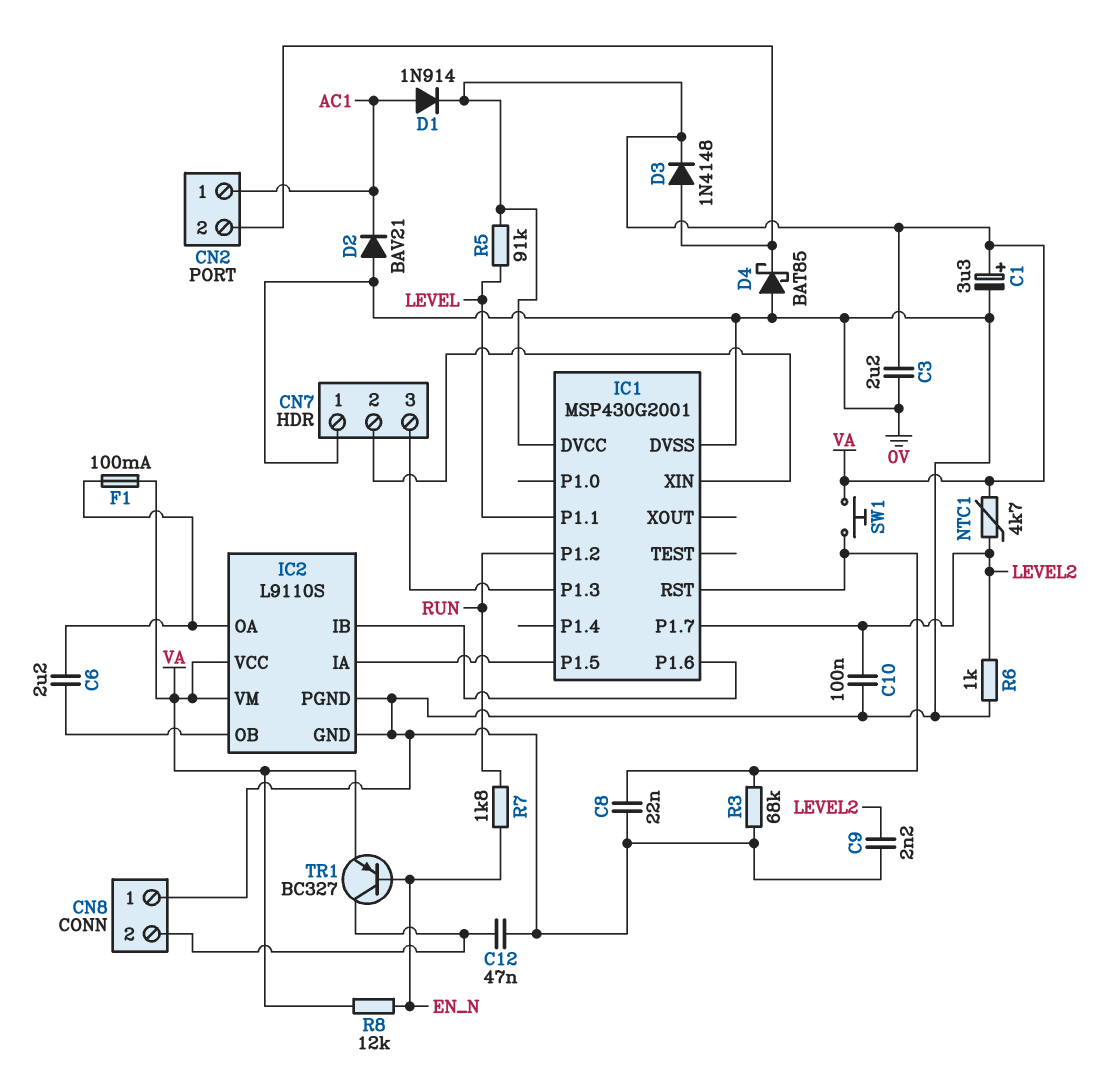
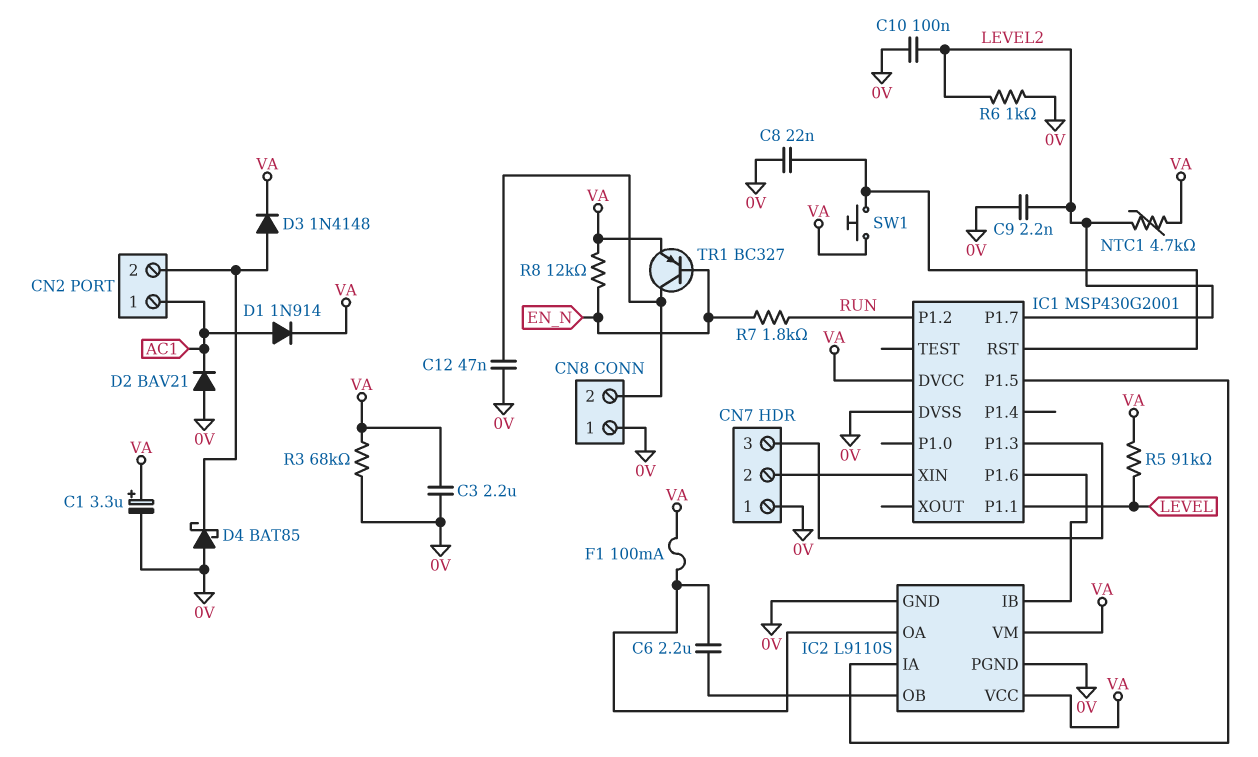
R3: 68k (0V, IC1/RST) -> 68k (0V, VA)

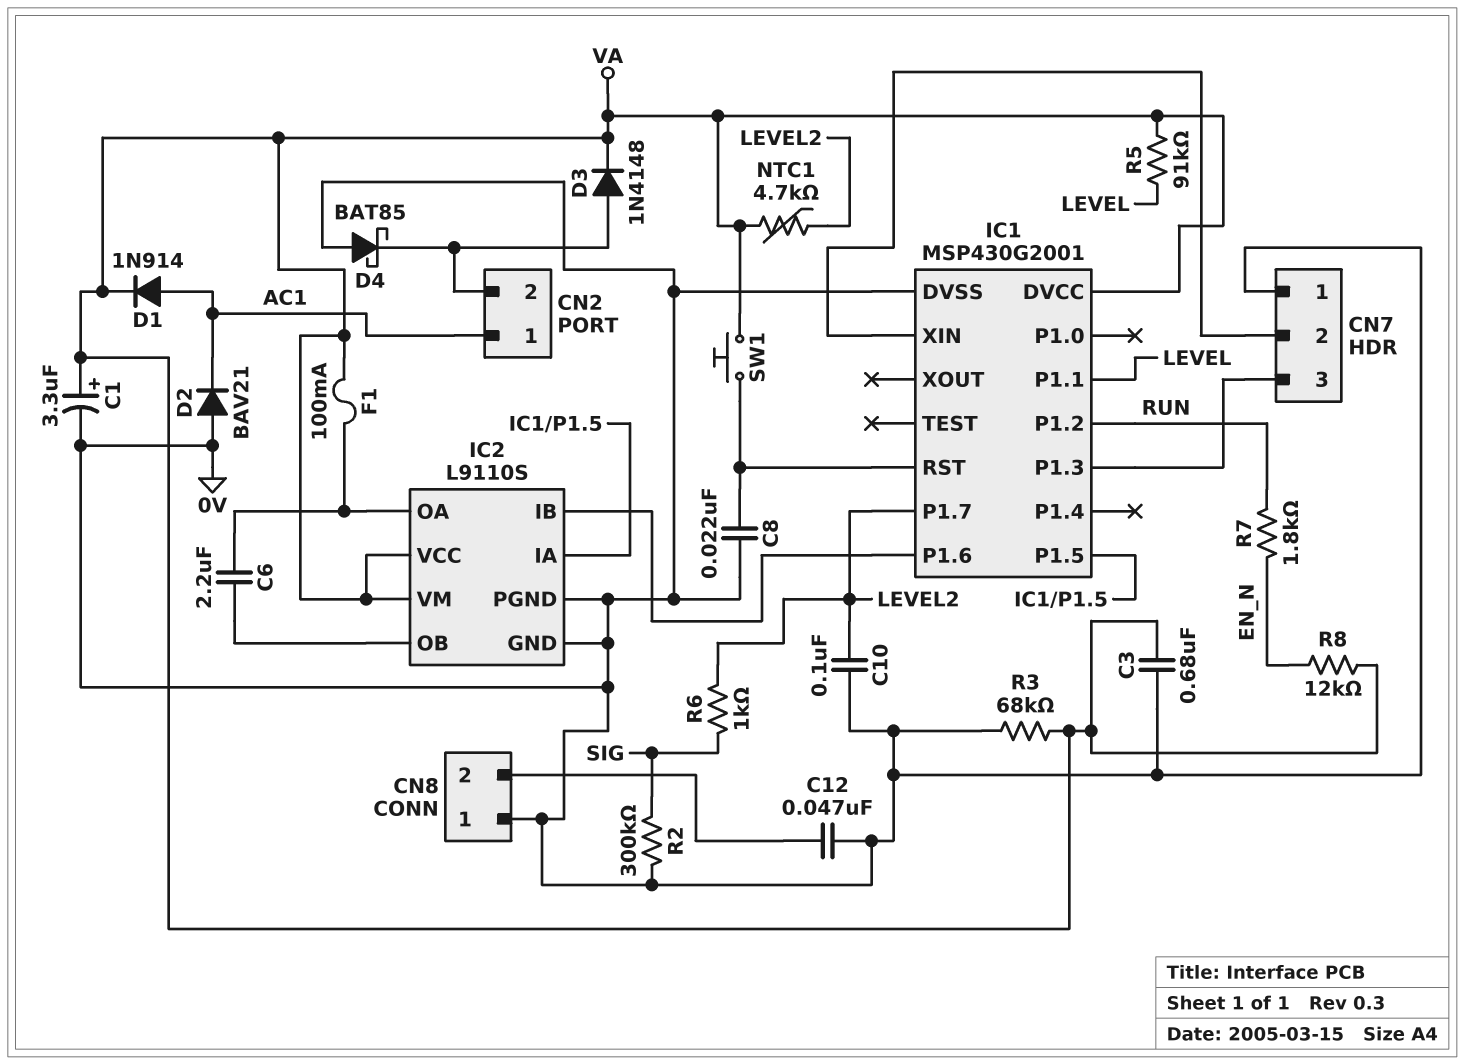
C3: 2.2uF (0V, VA) -> 680nF (0V, VA)
C9: 2.2nF (0V, LEVEL2) -> none
R2: none -> 300k (0V, SIG)
R6: 1k (0V, LEVEL2) -> 1k (LEVEL2, SIG)
TR1: PNP BC327 (B EN_N, C CN8/2, E VA) -> none

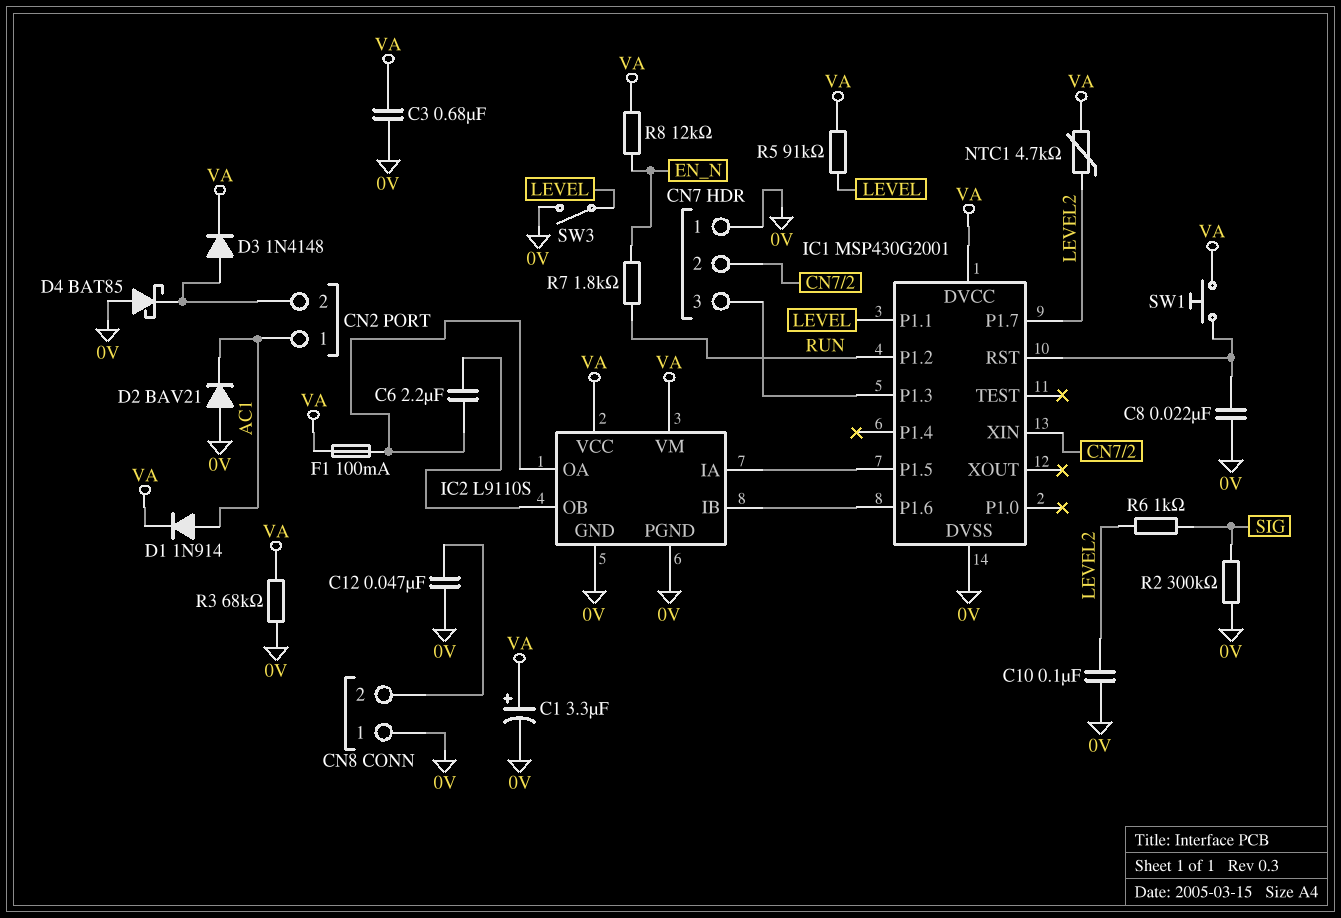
SW3: none -> switch (0V, LEVEL)

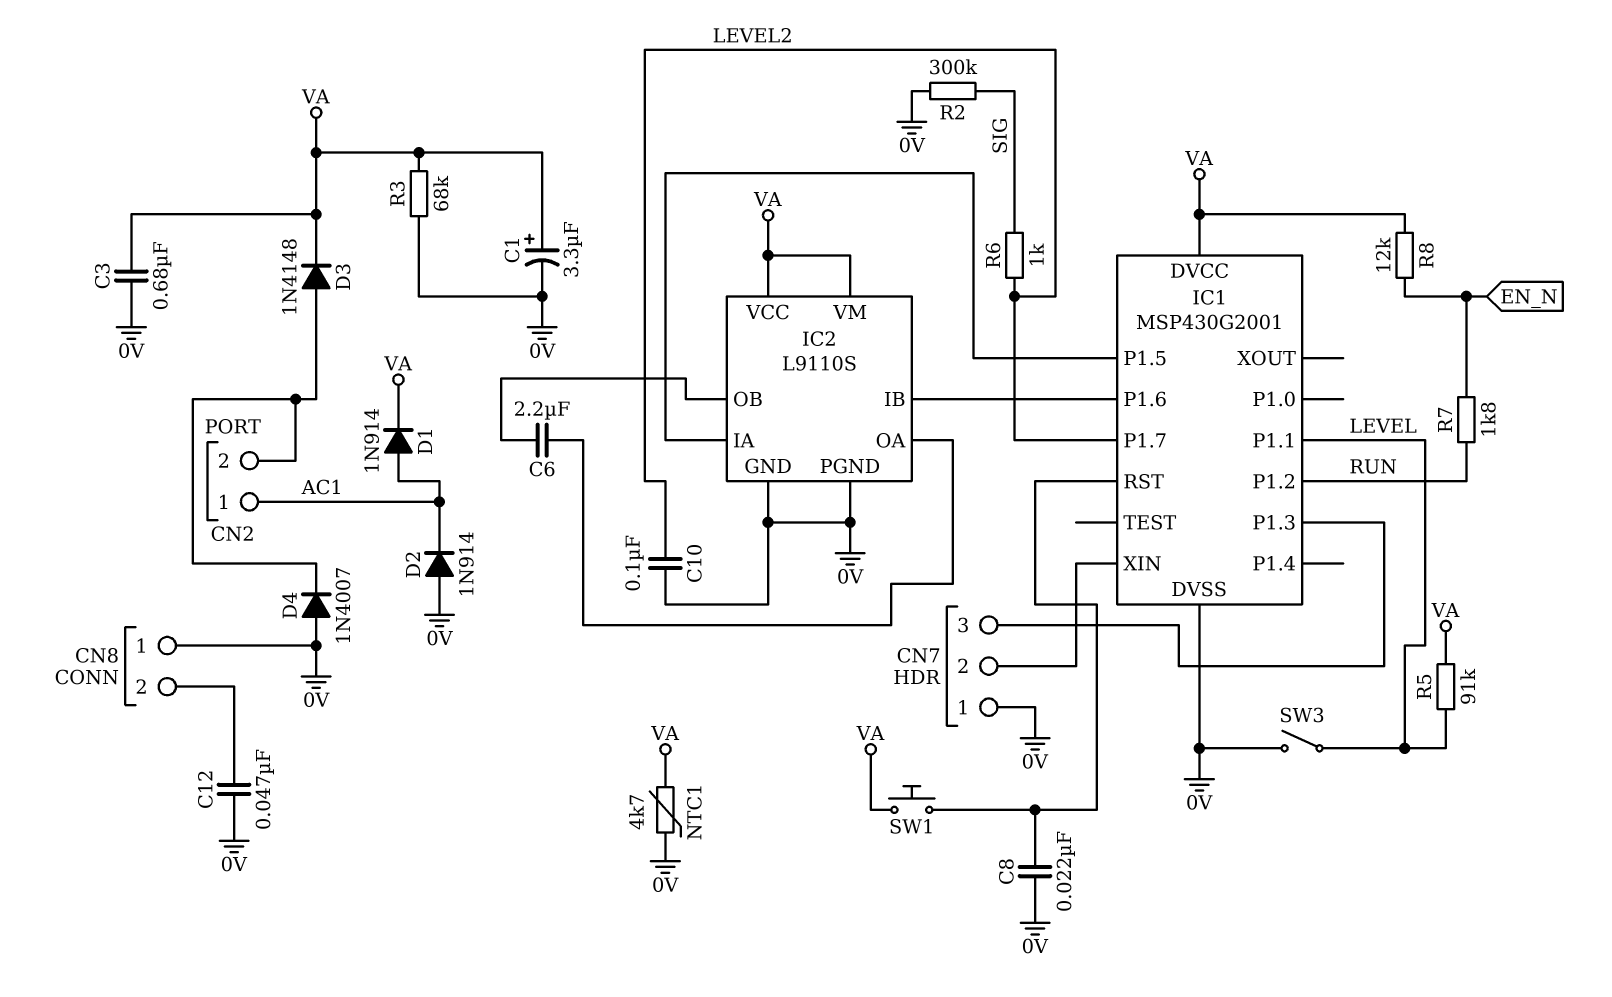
D2: diode BAV21 (A 0V, K AC1) -> diode 1N914 (A 0V, K AC1)
D4: schottky BAT85 (A 0V, K CN2/2) -> diode 1N4007 (A 0V, K CN2/2)
F1: 100mA (IC2/OA, VA) -> none
NTC1: 4.7k (LEVEL2, VA) -> 4.7k (0V, VA)

